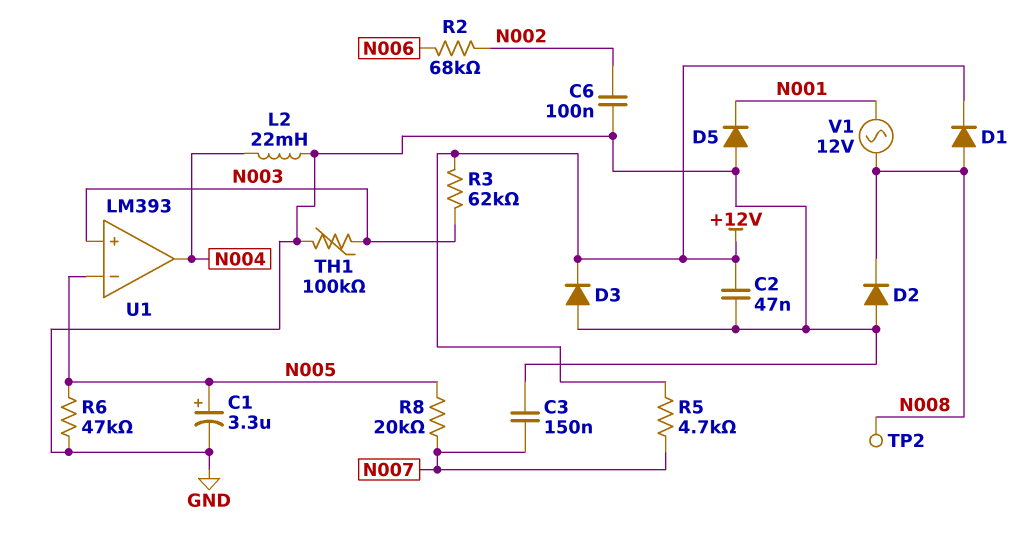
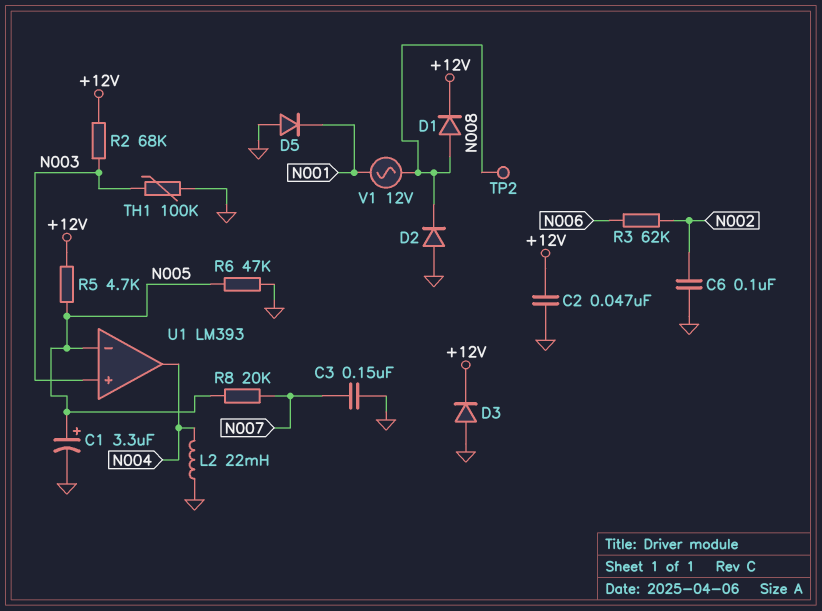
R2: 68k (N002, N006) -> 68k (+12V, N003)
R3: 62k (+12V, N003) -> 62k (N002, N006)
R5: 4.7k (+12V, N007) -> 4.7k (+12V, N005)

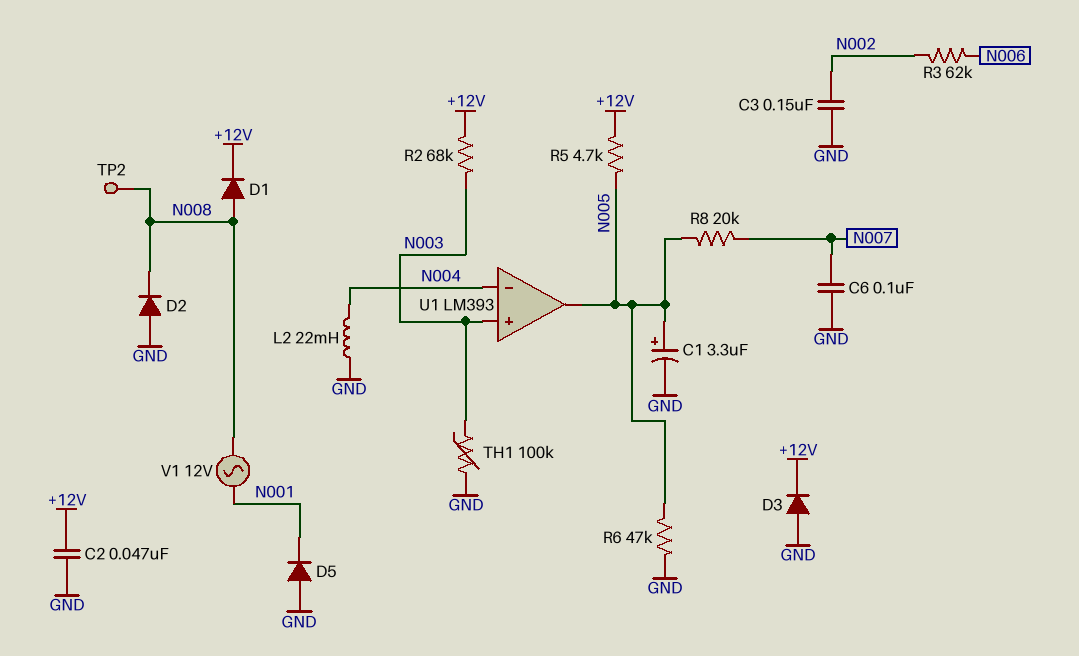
C3: 150nF (GND, N007) -> 150nF (GND, N002)
C6: 100nF (GND, N002) -> 100nF (GND, N007)
U1 pin in-: N005 -> N004
U1 pin out: N004 -> N005

